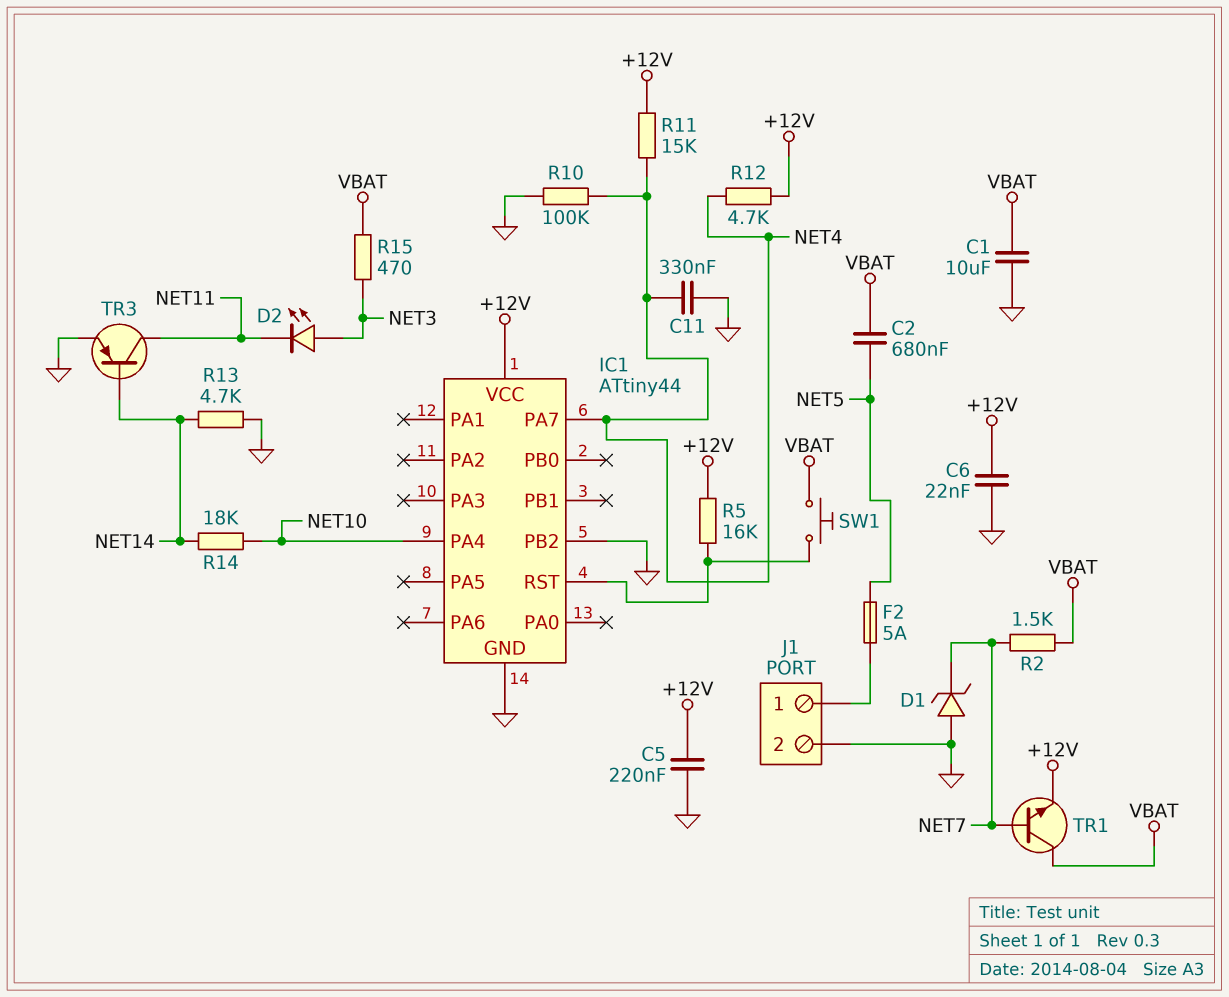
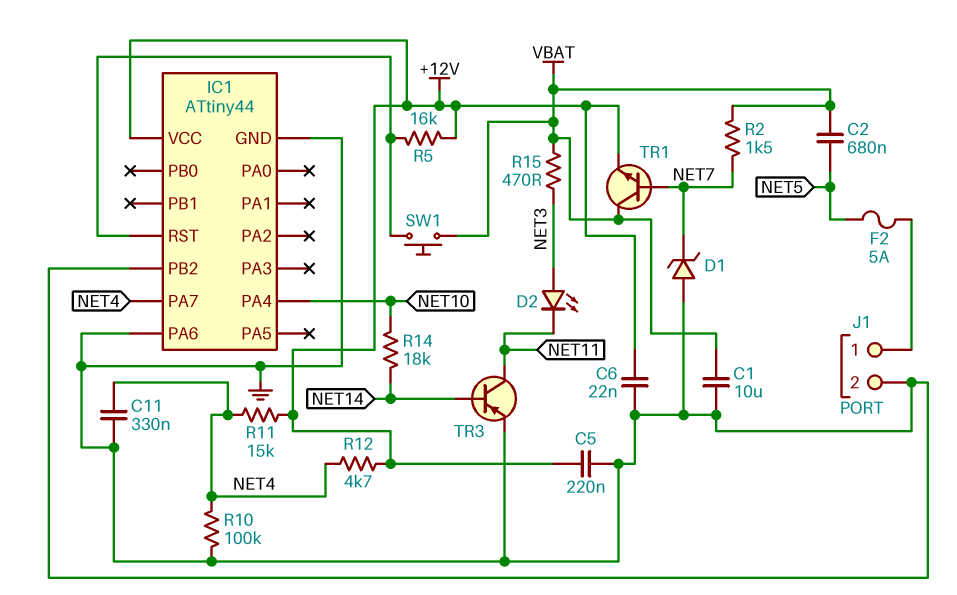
IC1 pin PA6: none -> GND
R13: 4.7k (GND, NET14) -> none

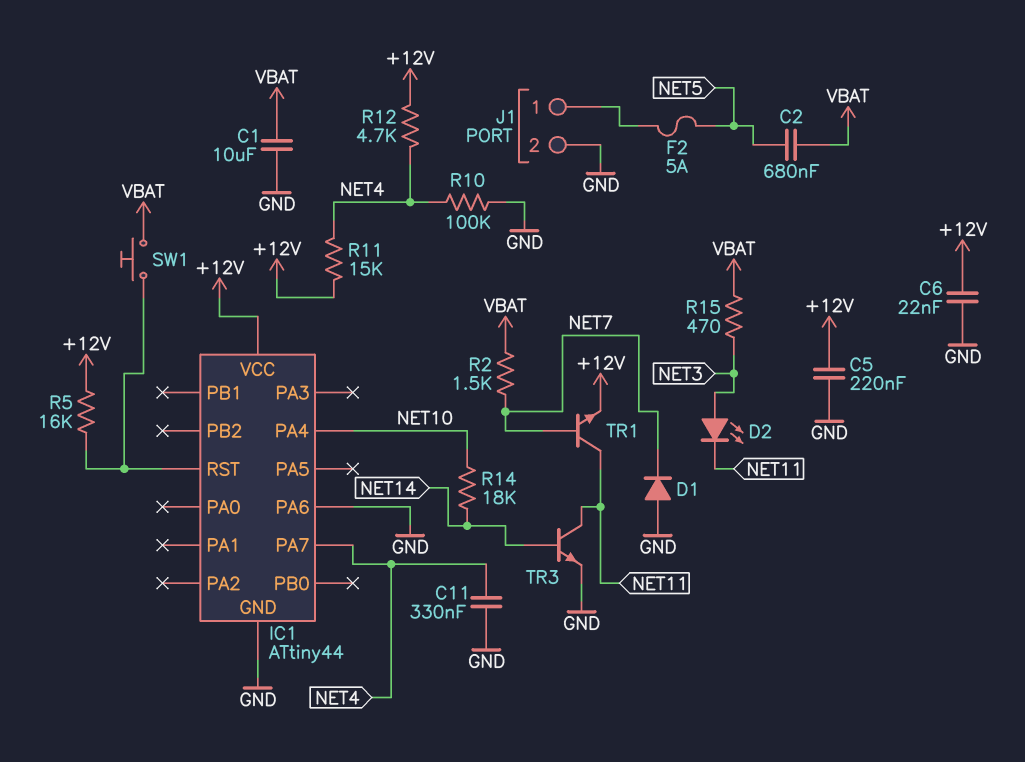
D1: zener (A GND, K NET7) -> diode (A GND, K NET7)
IC1 pin PB2: GND -> none
TR1: NPN (B NET7, C VBAT, E +12V) -> NPN (B NET7, C NET11, E +12V)
TR3: PNP (B NET14, C NET11, E GND) -> NPN (B NET14, C NET11, E GND)

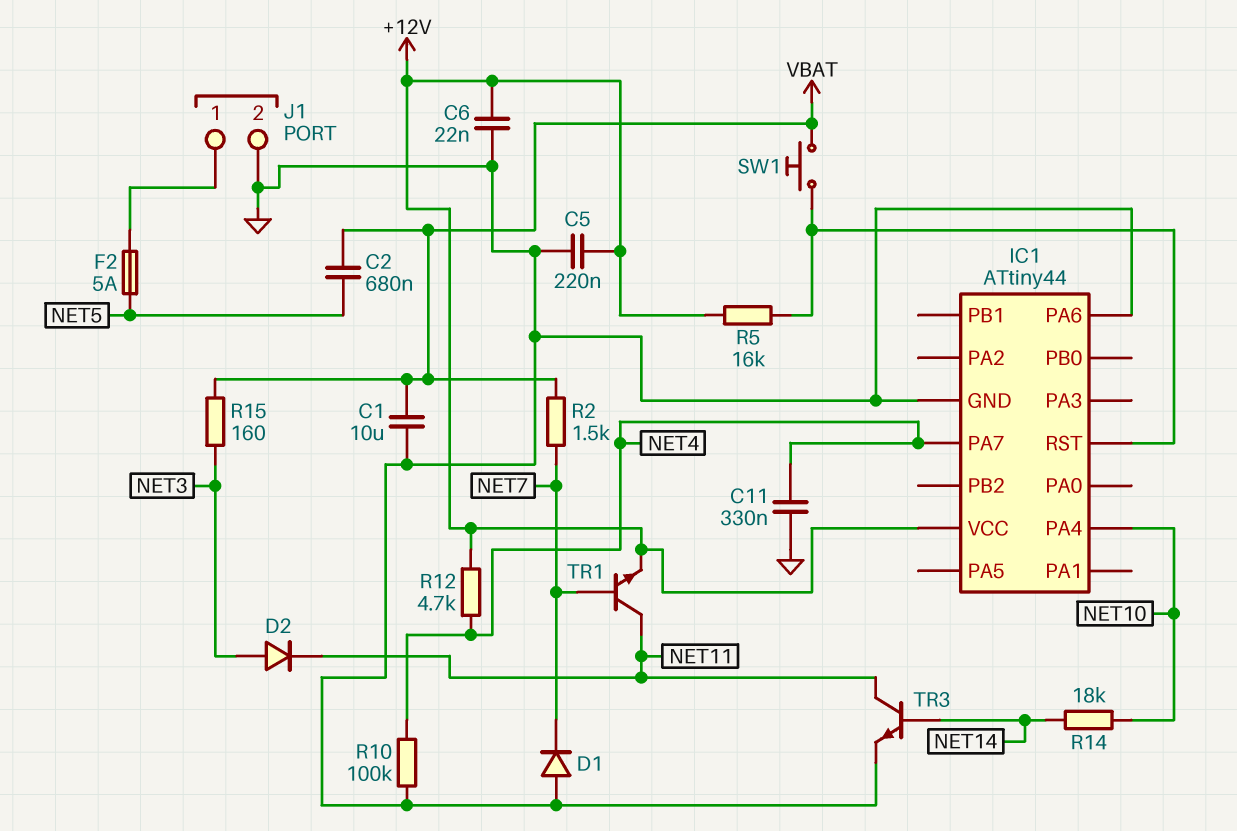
D2: LED (A NET3, K NET11) -> diode (A NET3, K NET11)
R11: 15k (+12V, NET4) -> none
R15: 470 (NET3, VBAT) -> 160 (NET3, VBAT)

